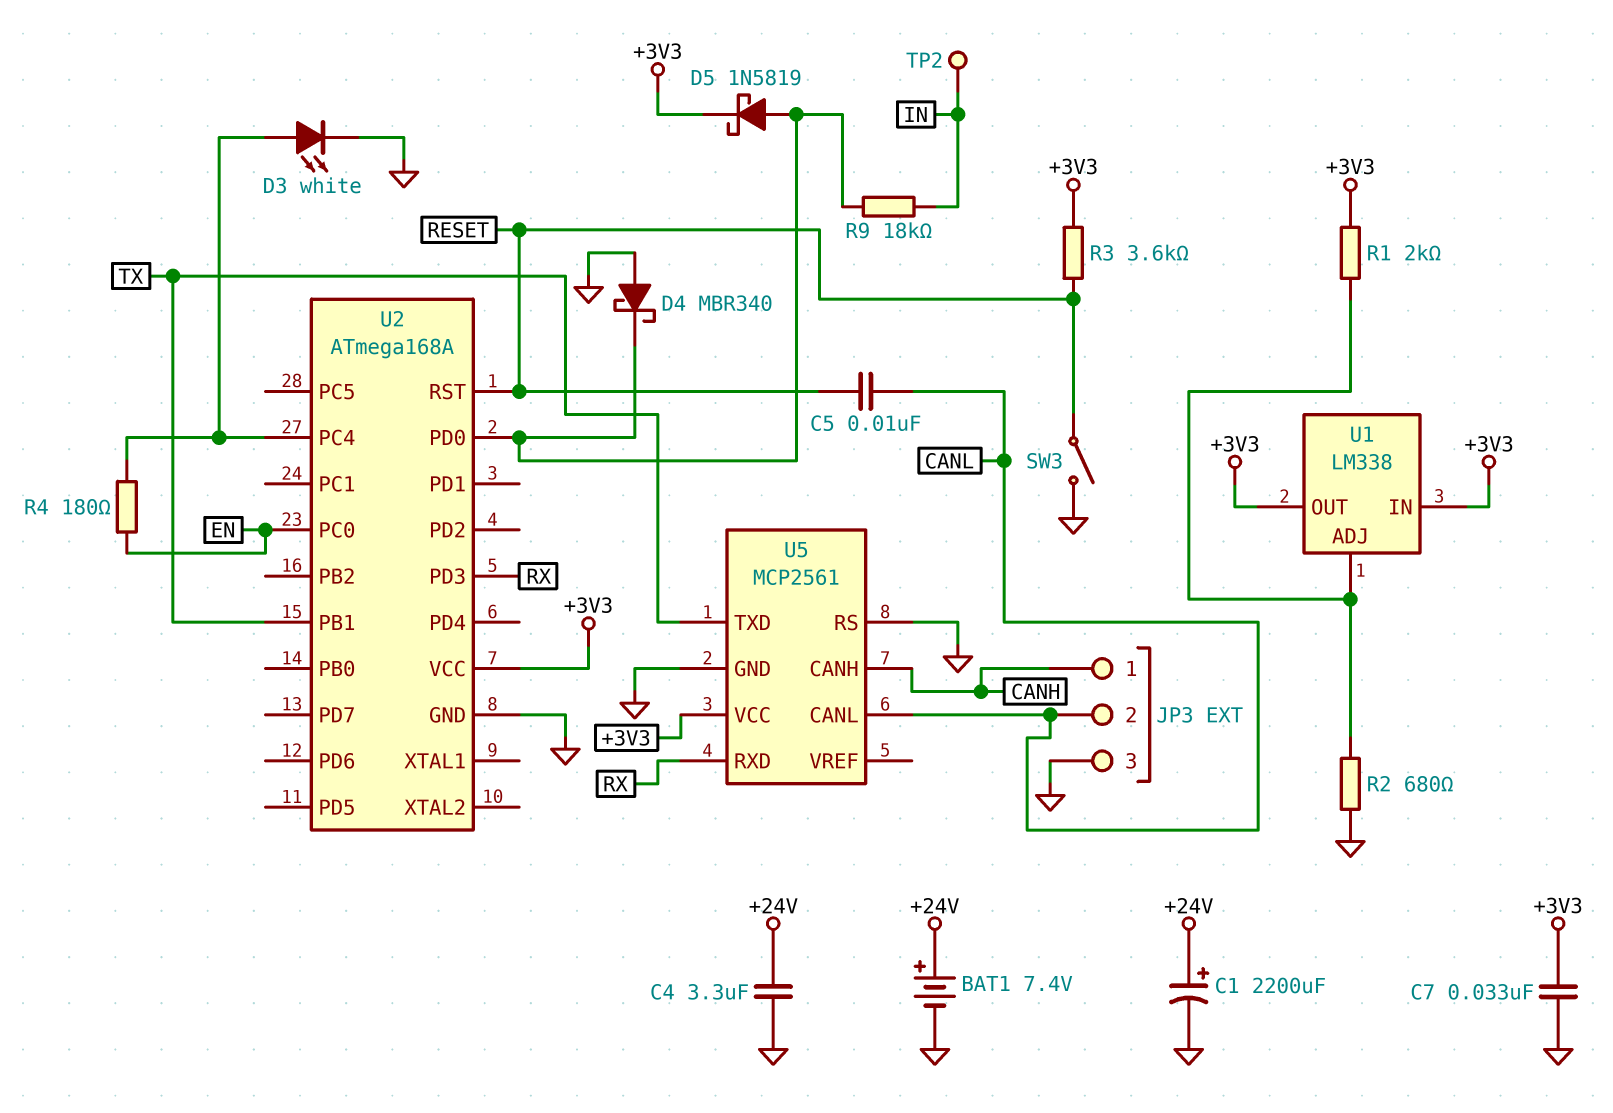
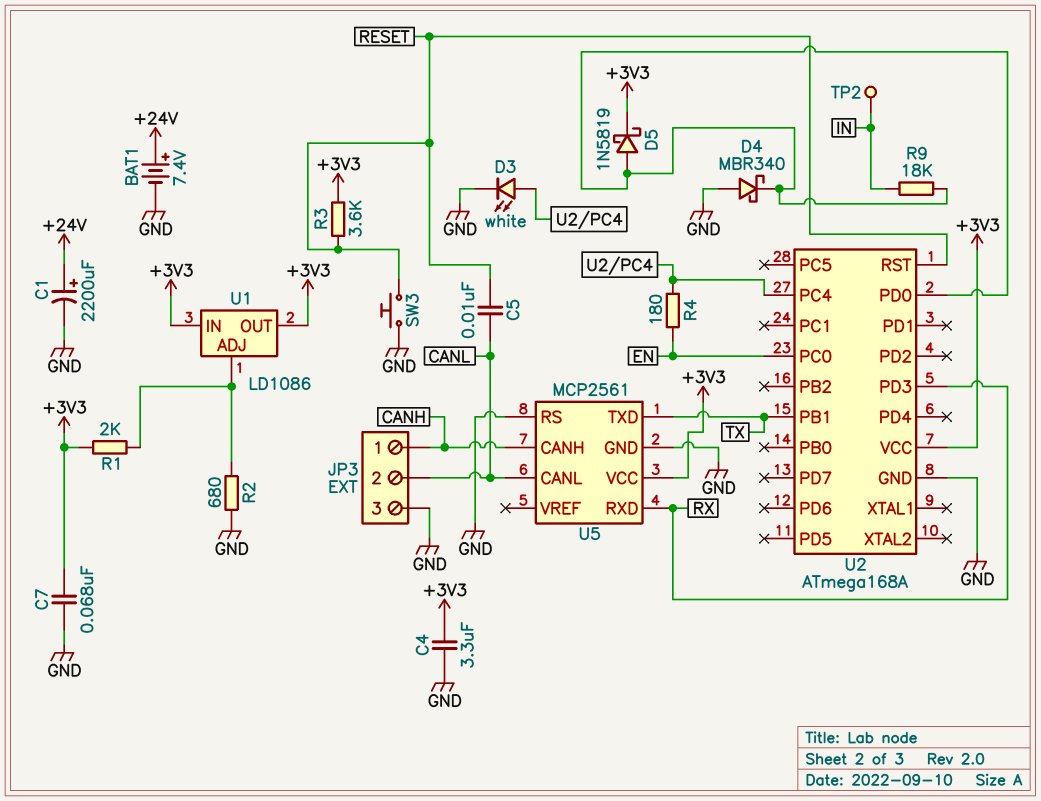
C4: 3.3uF (+24V, GND) -> 3.3uF (+3V3, GND)
C7: 33nF (+3V3, GND) -> 68nF (+3V3, GND)
SW3: switch (GND, RESET) -> button (GND, RESET)
U1: LM338 -> LD1086

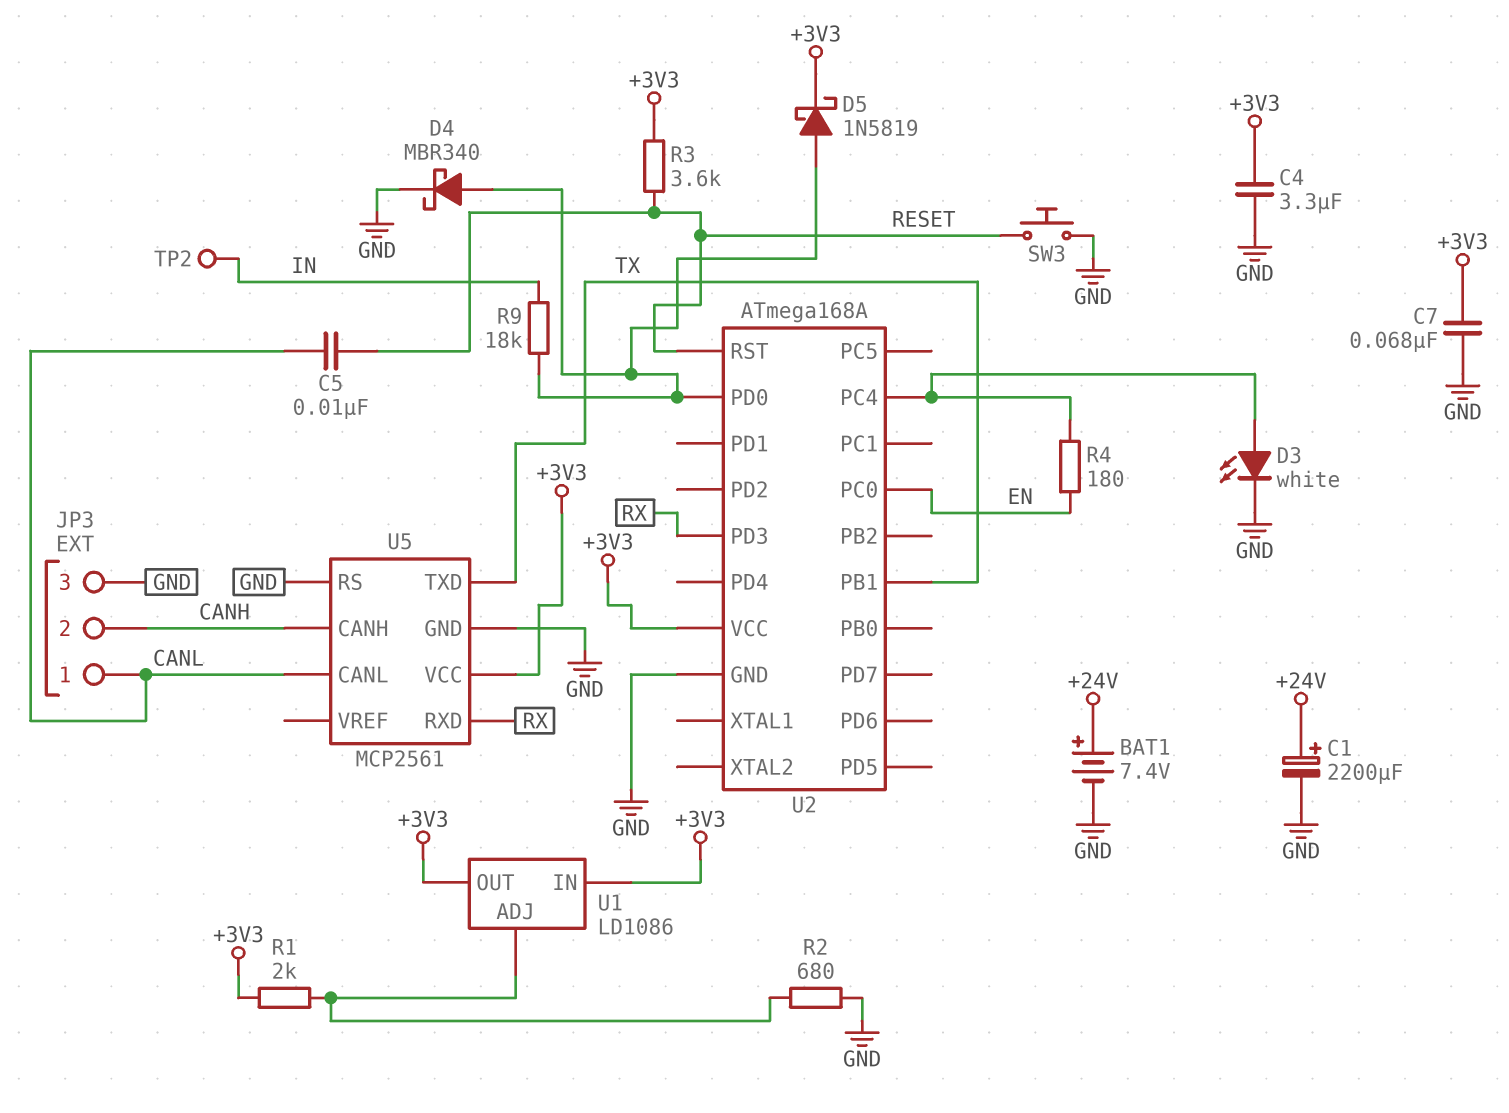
D4: schottky MBR340 (A GND, K U2/PD0) -> schottky MBR340 (A U2/PD0, K GND)
JP3 pin 1: CANH -> CANL
JP3 pin 2: CANL -> CANH

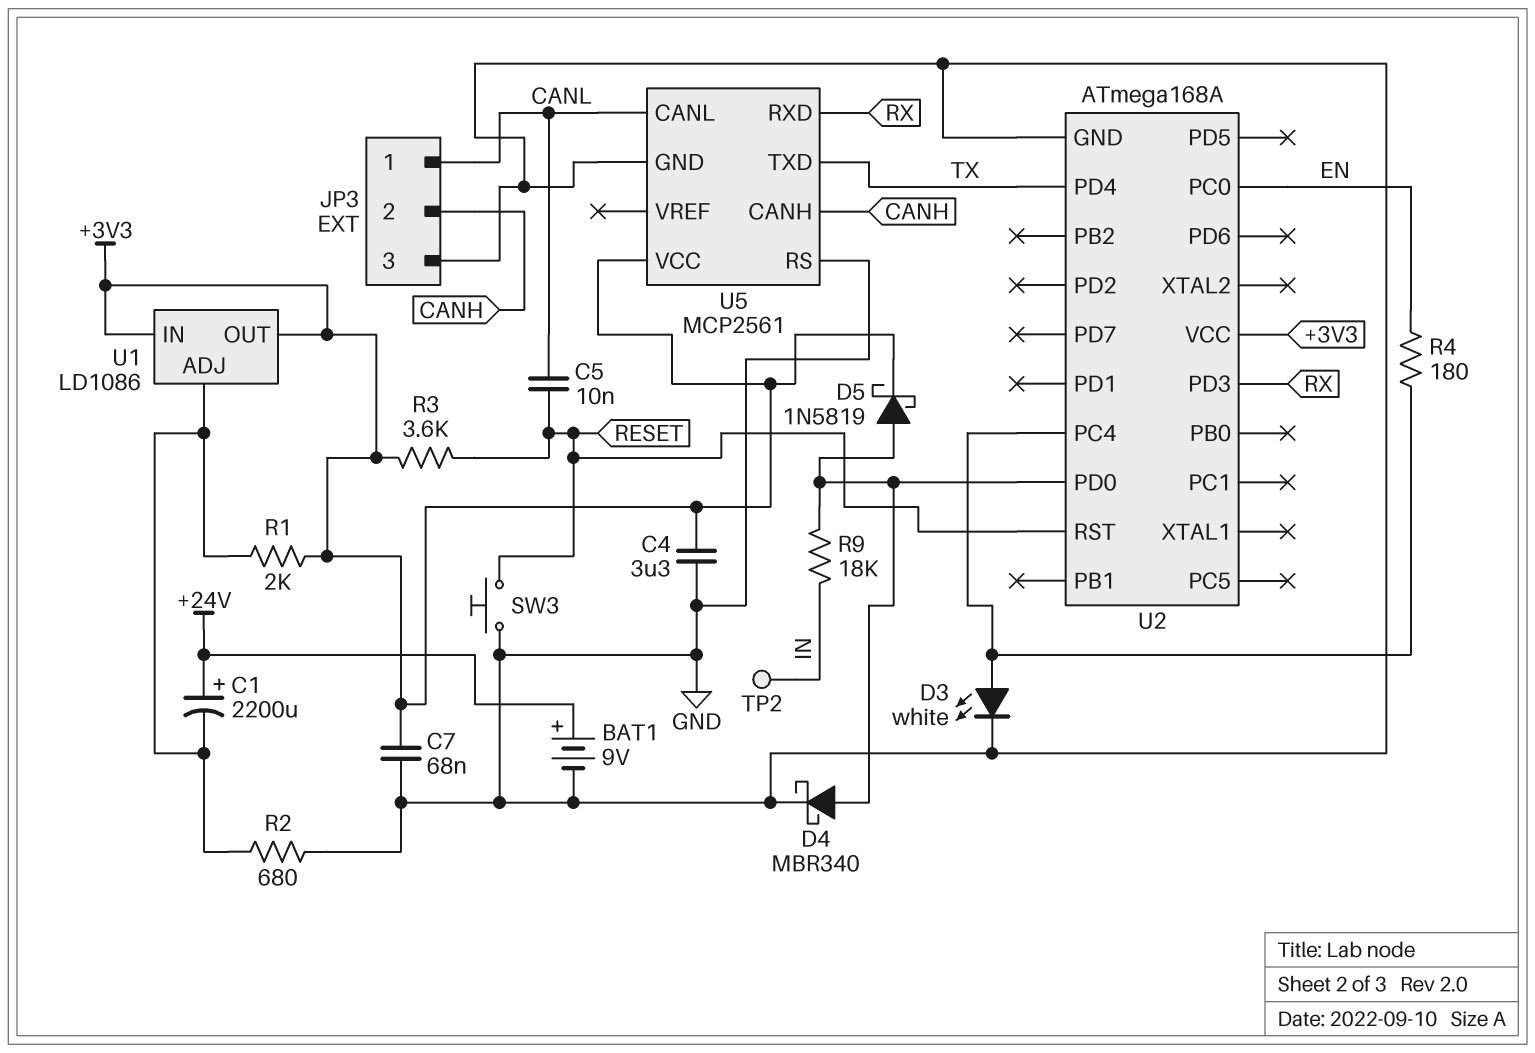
BAT1: 7.4V (plus +24V, minus GND) -> 9V (plus +24V, minus GND)
C1: 2200uF (plus +24V, minus GND) -> 2200uF (plus +24V, minus U1/ADJ)
U2 pin PB1: TX -> none
U2 pin PD4: none -> TX

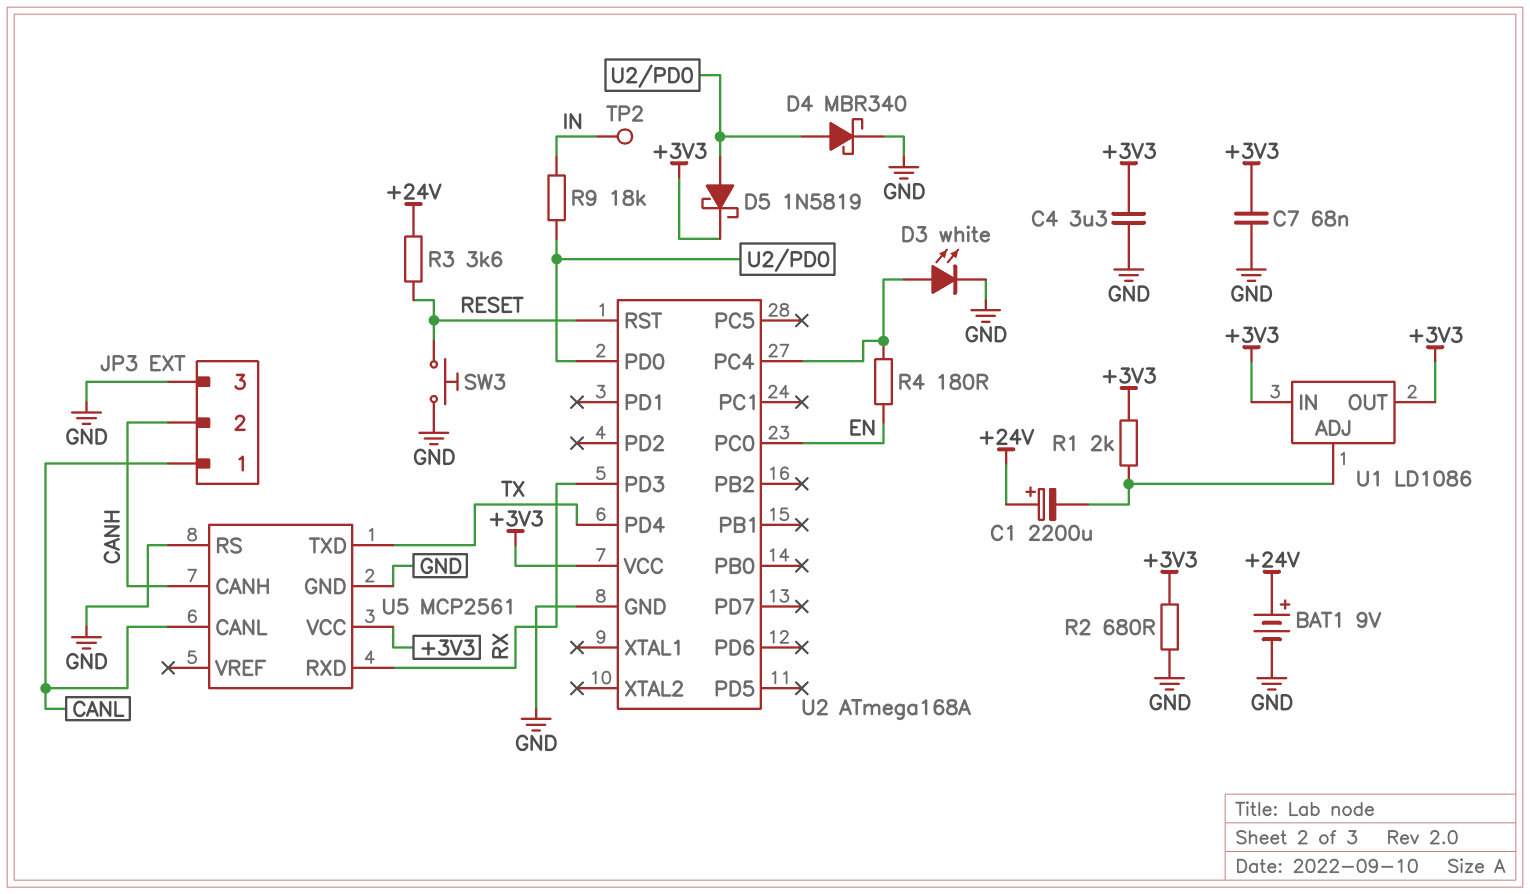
C5: 10nF (CANL, RESET) -> none
R2: 680 (GND, U1/ADJ) -> 680 (+3V3, GND)
R3: 3.6k (+3V3, RESET) -> 3.6k (+24V, RESET)

